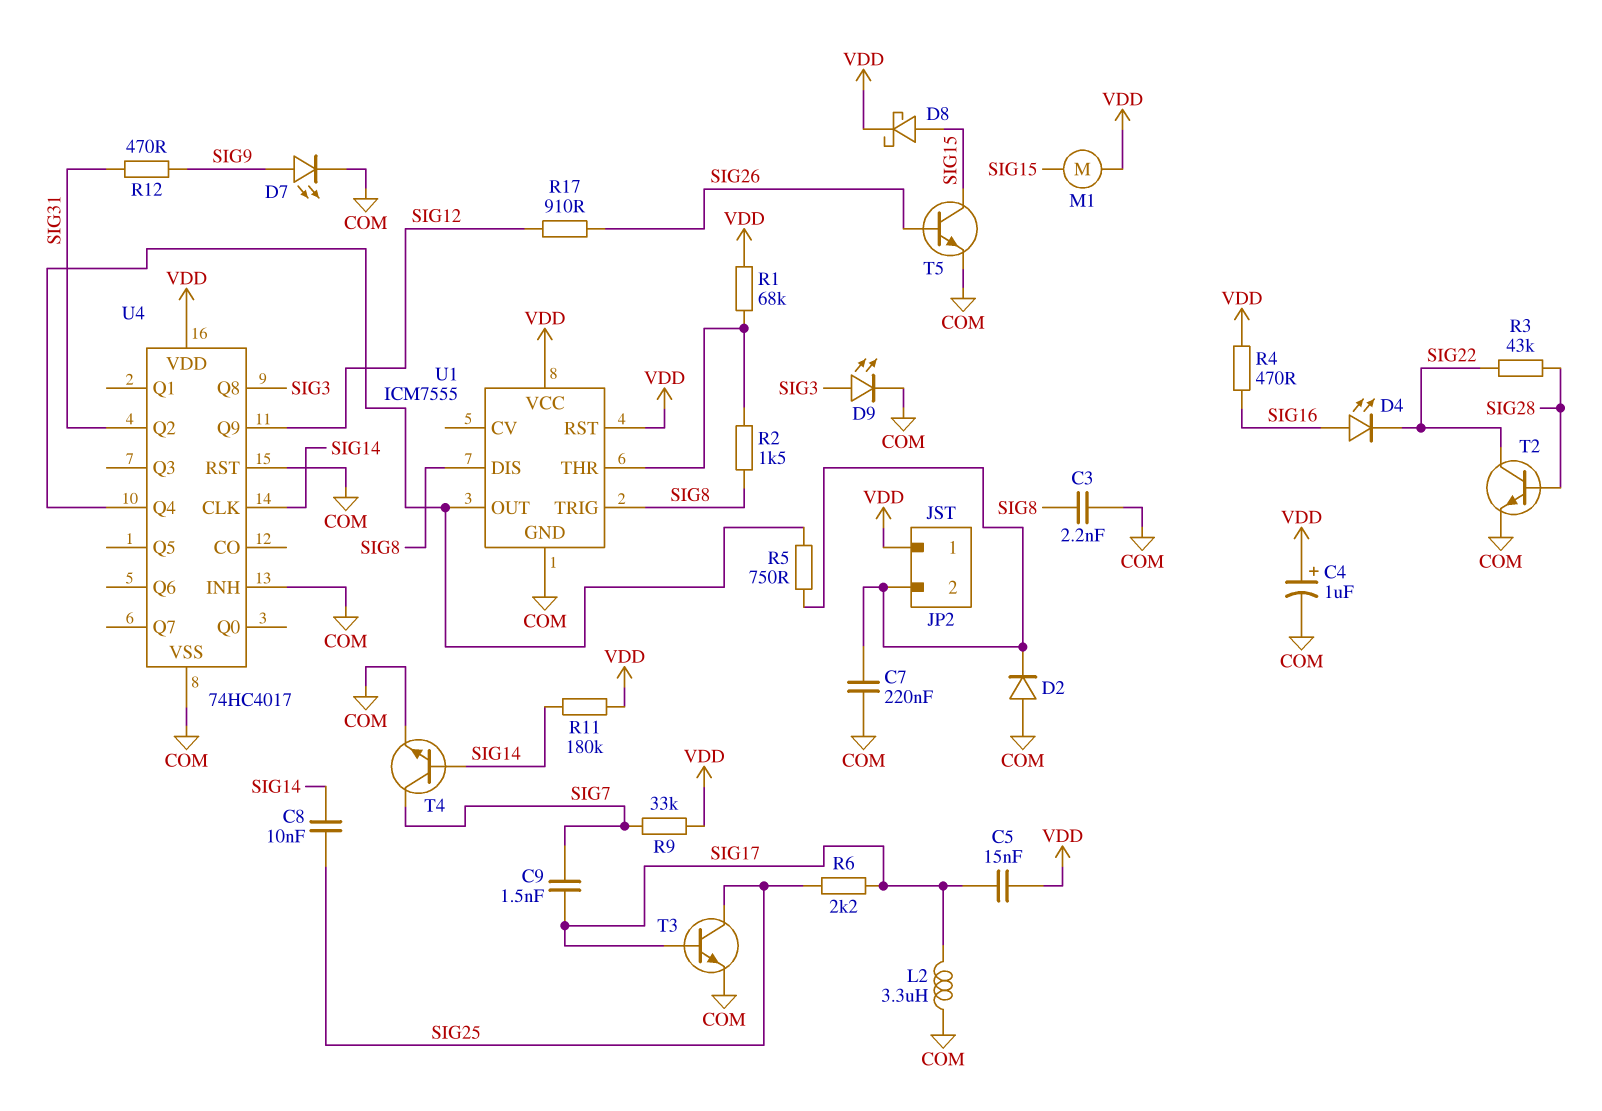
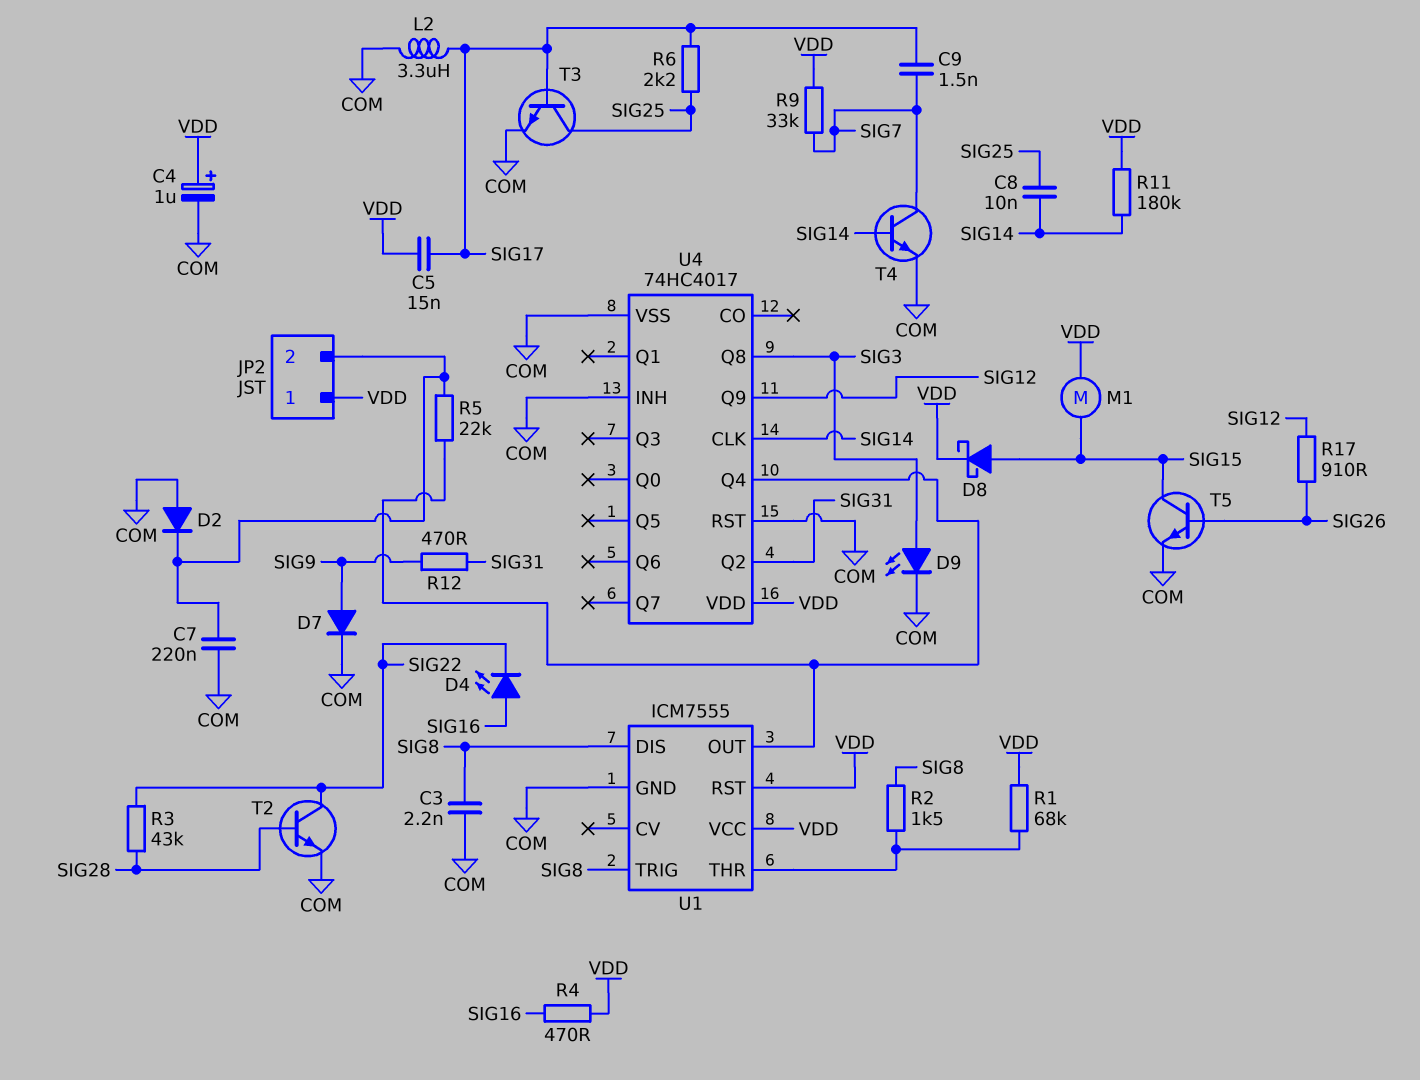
D7: LED (A SIG9, K COM) -> diode (A SIG9, K COM)
R5: 750 (JP2/2, U1/OUT) -> 22k (JP2/2, U1/OUT)

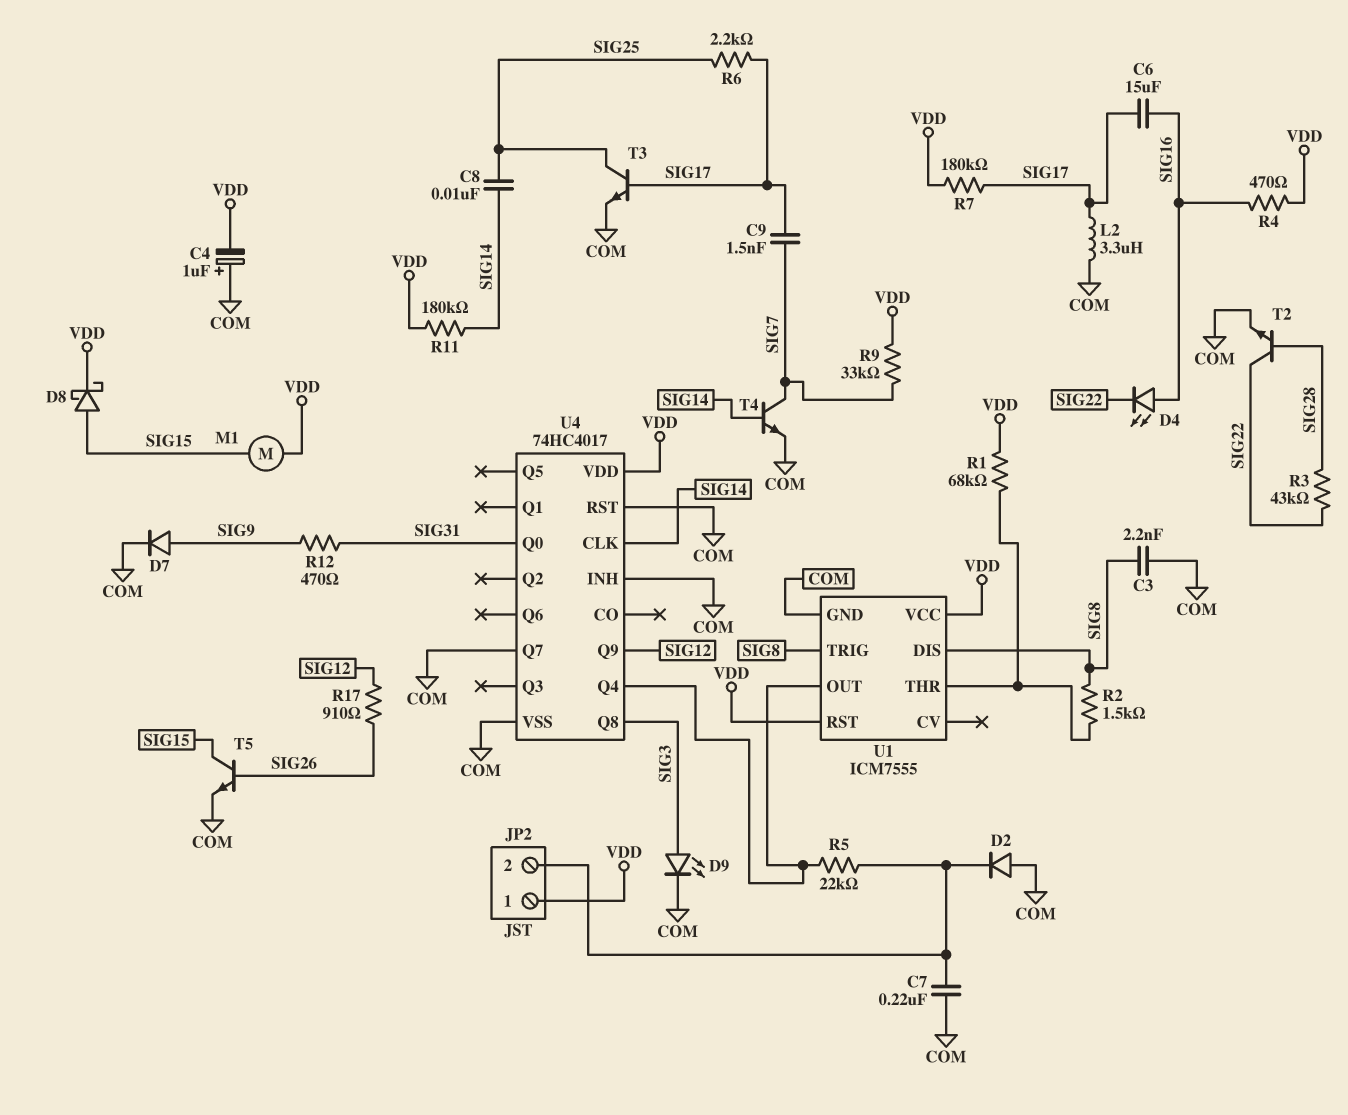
C4: 1uF (plus VDD, minus COM) -> 1uF (plus COM, minus VDD)
C5: 15nF (SIG17, VDD) -> none
C6: none -> 15uF (SIG16, SIG17)
R7: none -> 180k (SIG17, VDD)
U4 pin Q0: none -> SIG31
U4 pin Q2: SIG31 -> none
U4 pin Q7: none -> COM

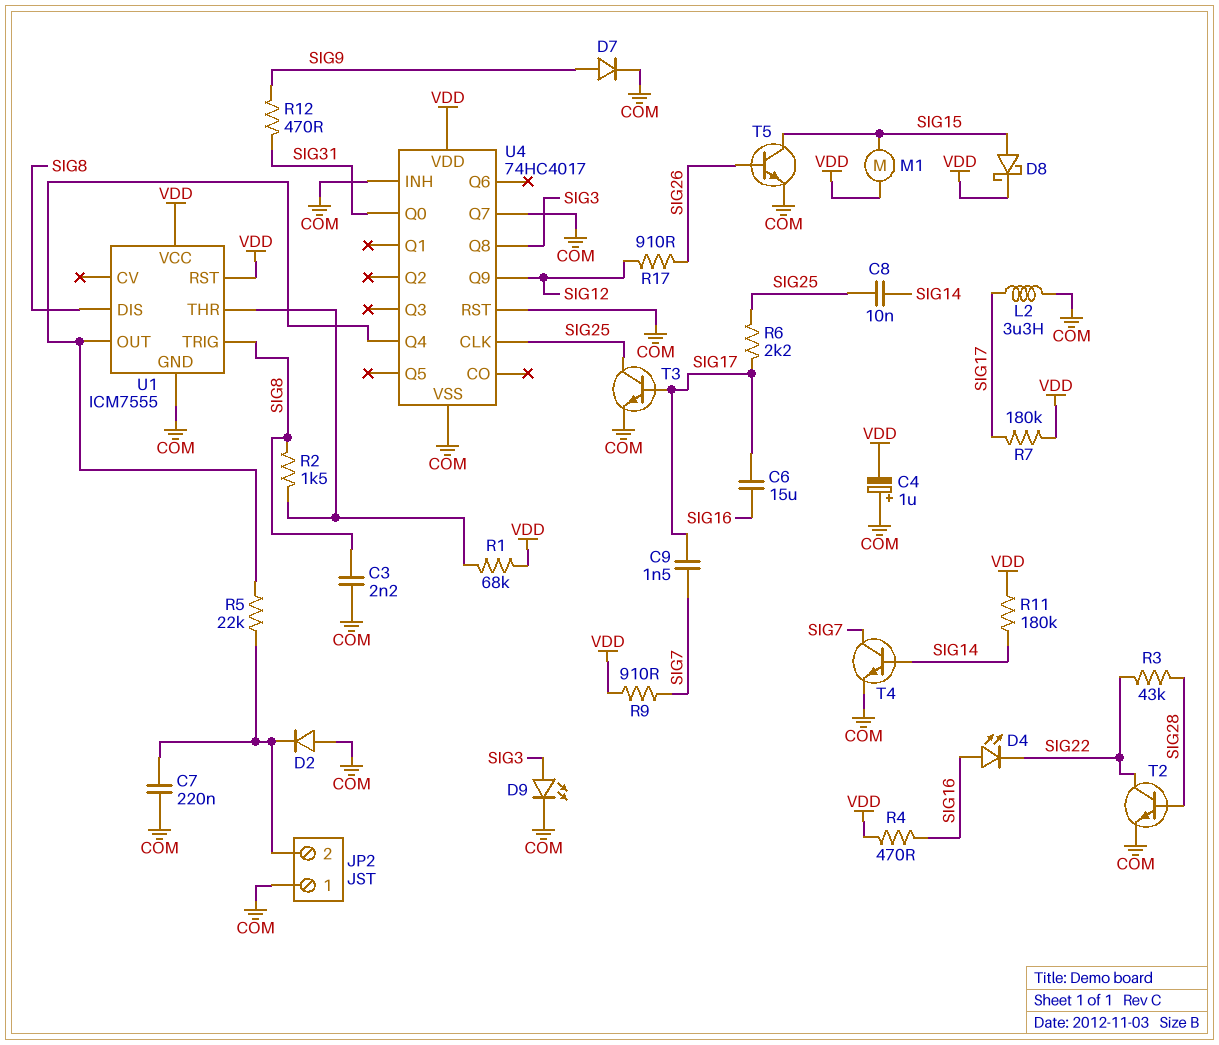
JP2 pin 1: VDD -> COM
R9: 33k (SIG7, VDD) -> 910 (SIG7, VDD)
U4 pin CLK: SIG14 -> SIG25

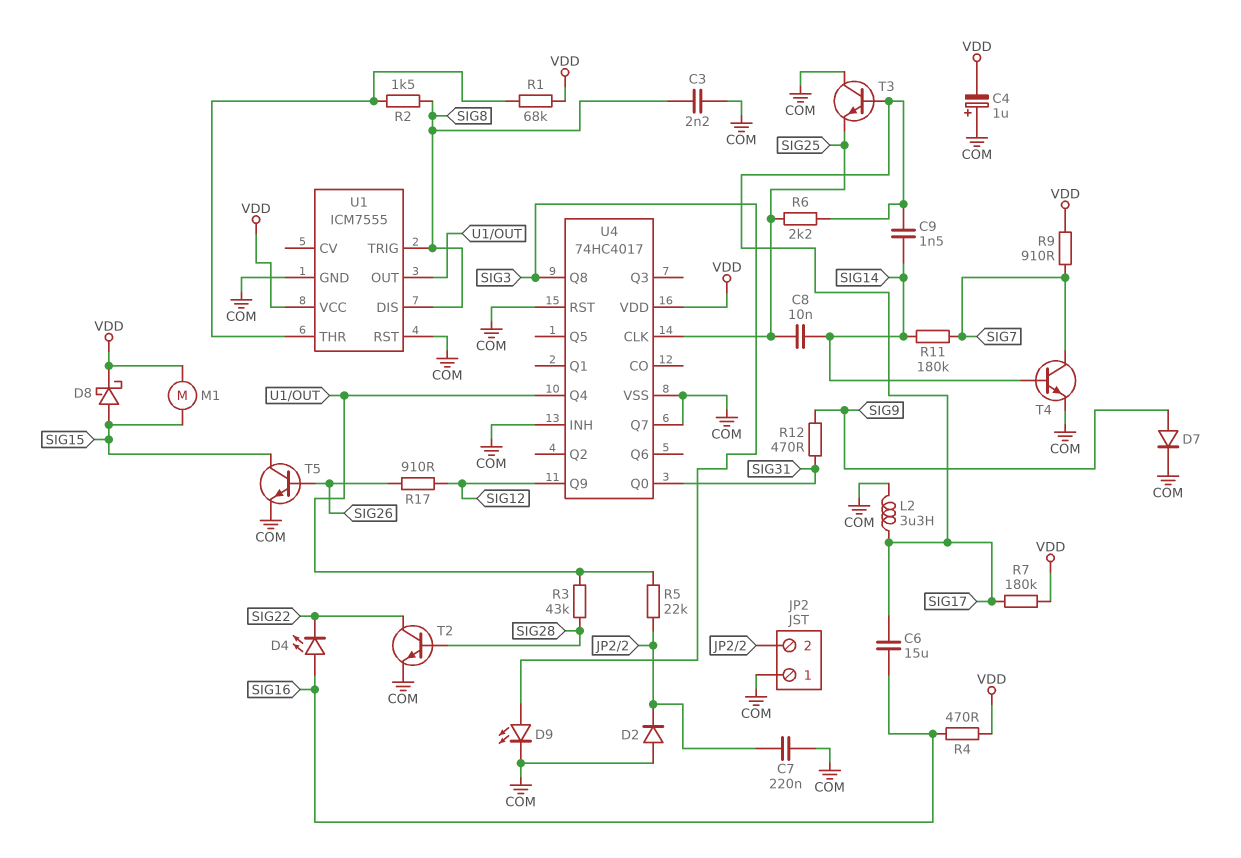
C9: 1.5nF (SIG7, SIG17) -> 1.5nF (SIG14, SIG17)
R3: 43k (SIG22, SIG28) -> 43k (SIG28, U1/OUT)
R11: 180k (SIG14, VDD) -> 180k (SIG7, SIG14)
T3: NPN (B SIG17, C SIG25, E COM) -> NPN (B SIG17, C COM, E SIG25)
U1 pin RST: VDD -> COM

